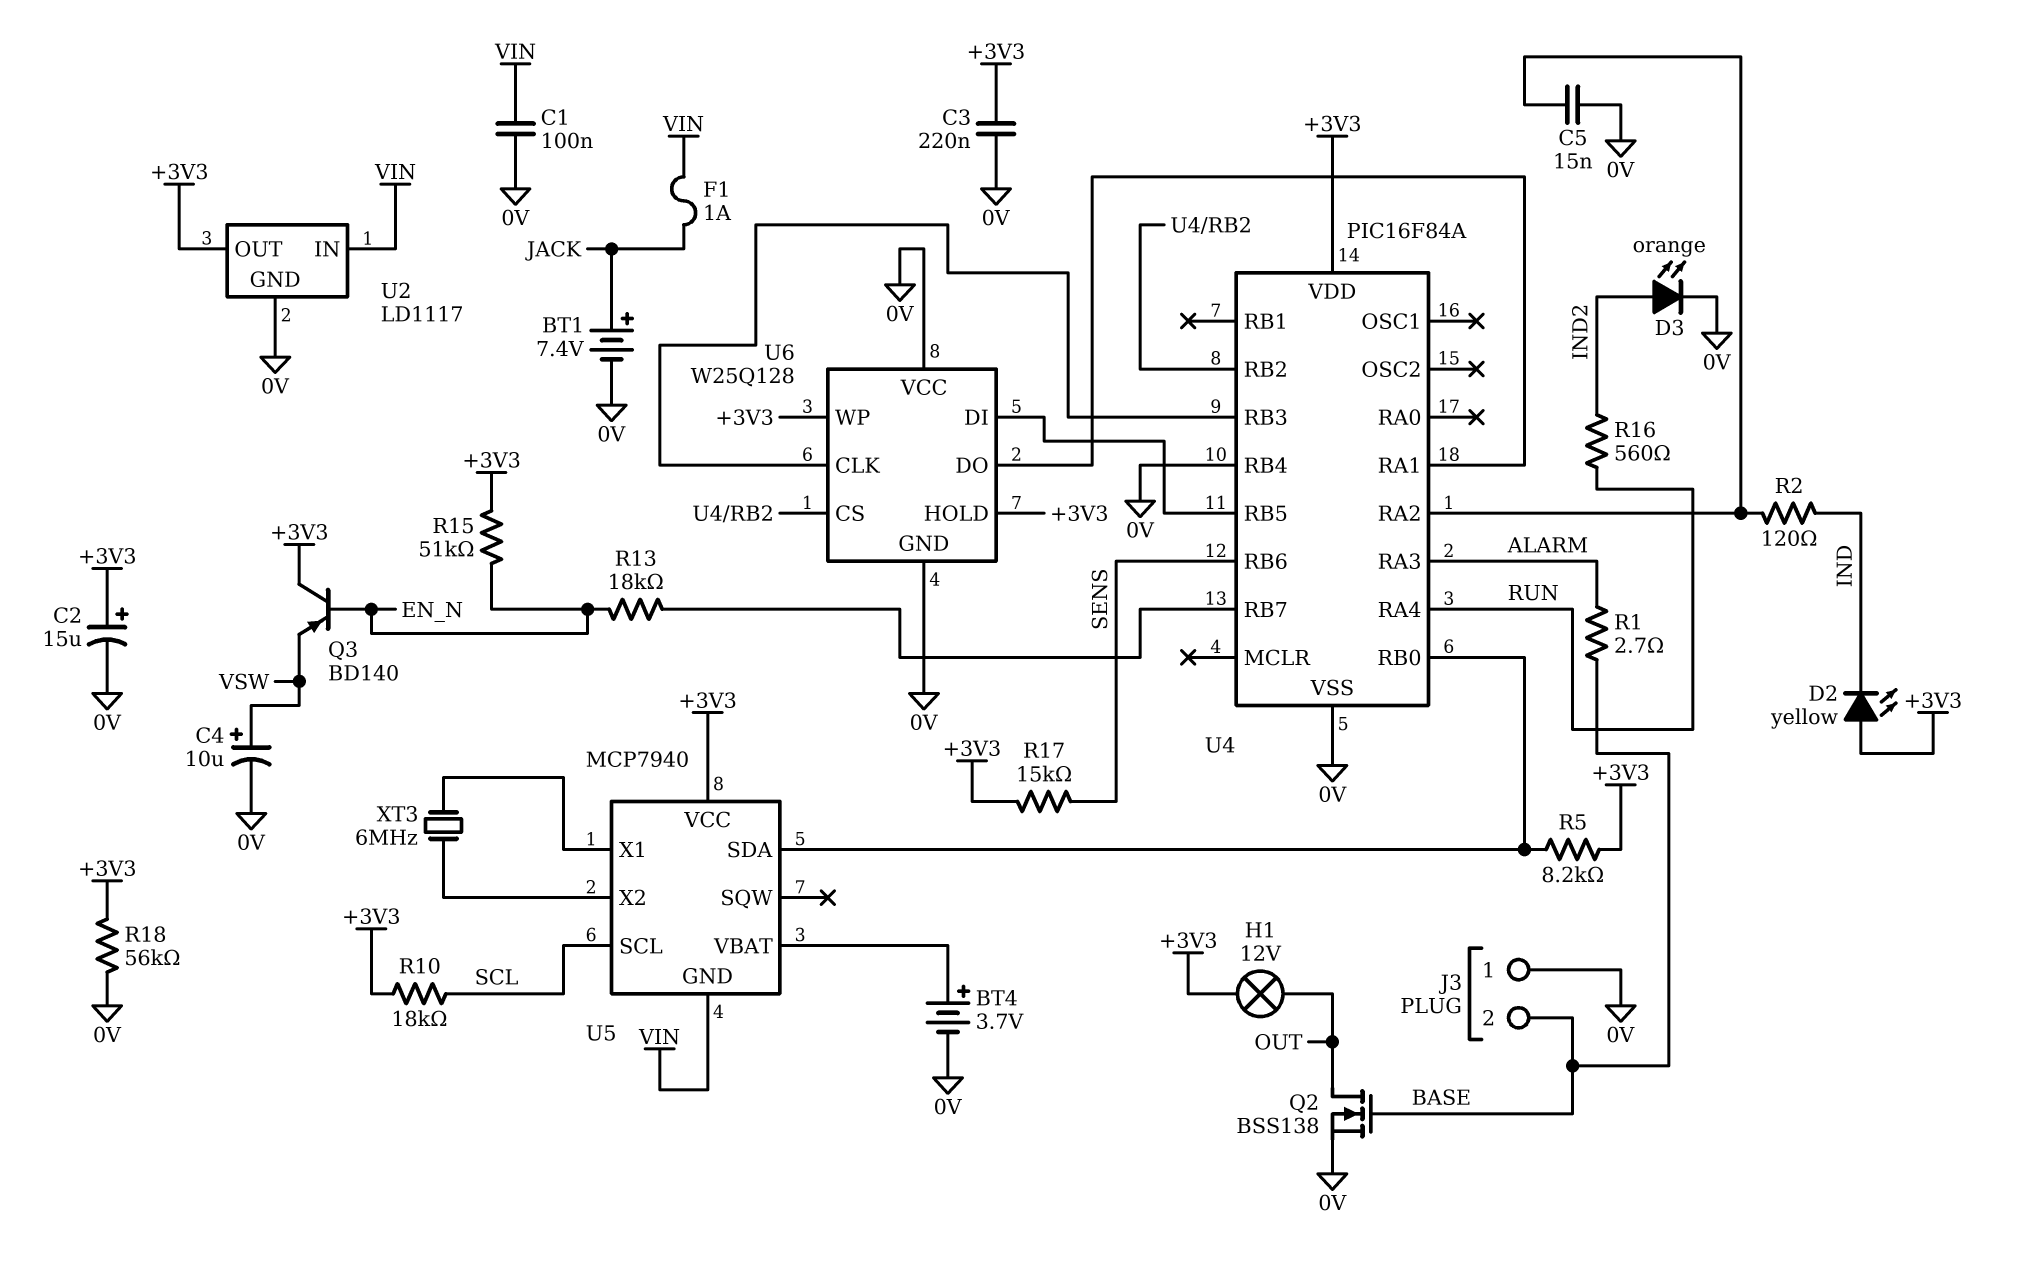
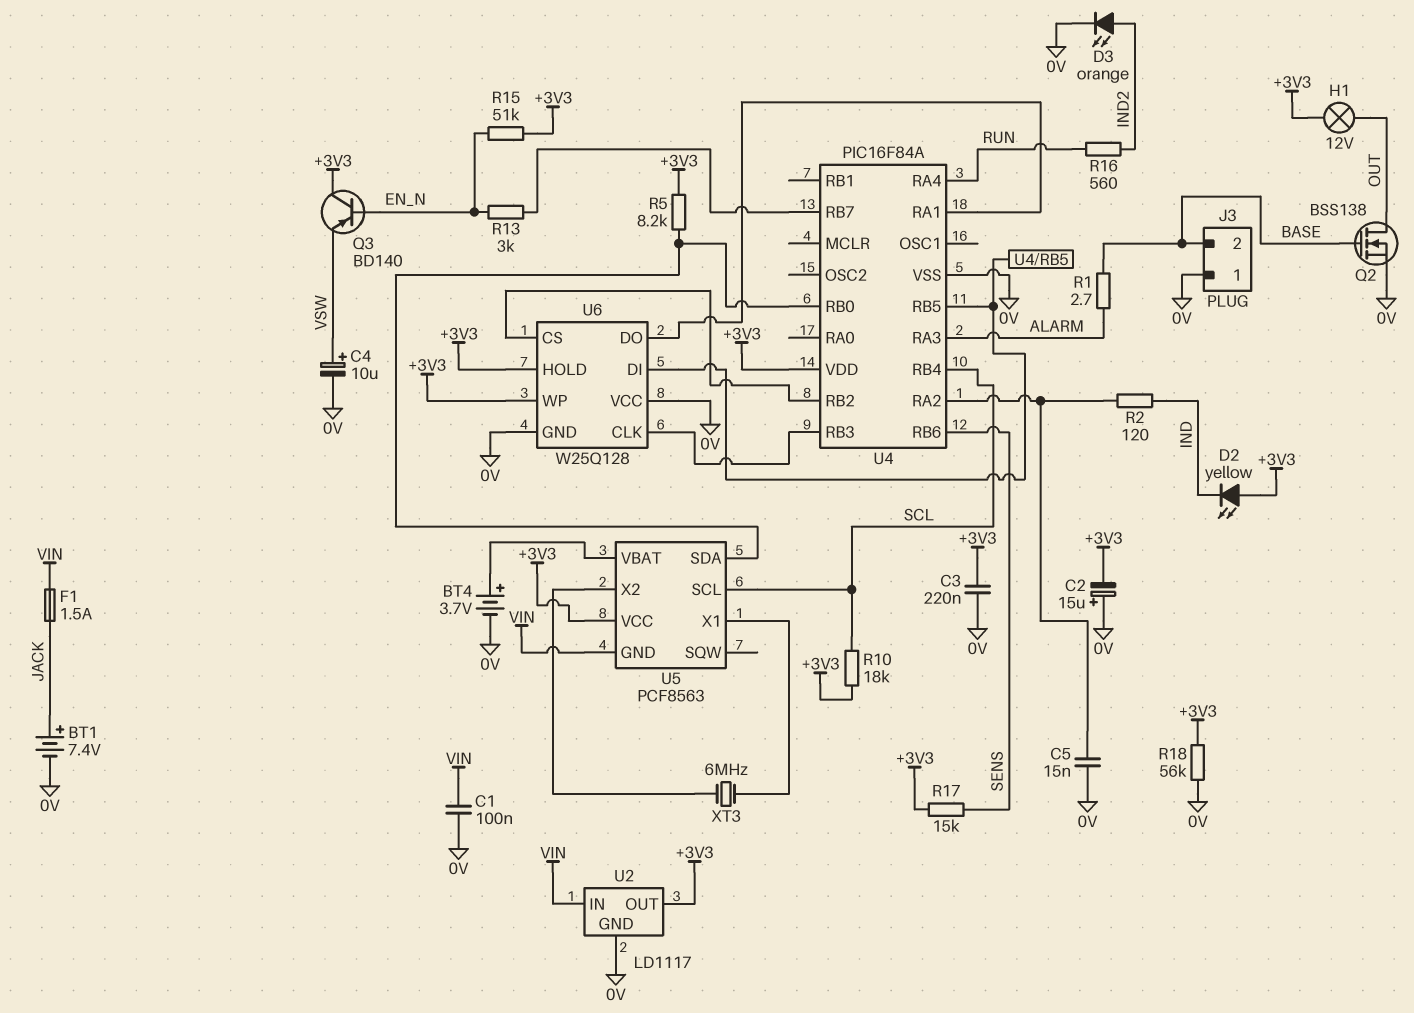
C2: 15uF (plus +3V3, minus 0V) -> 15uF (plus 0V, minus +3V3)
F1: 1A (JACK, VIN) -> 1.5A (JACK, VIN)
R13: 18k (EN_N, U4/RB7) -> 3k (EN_N, U4/RB7)
U4 pin RB4: 0V -> SCL
U5: MCP7940 -> PCF8563

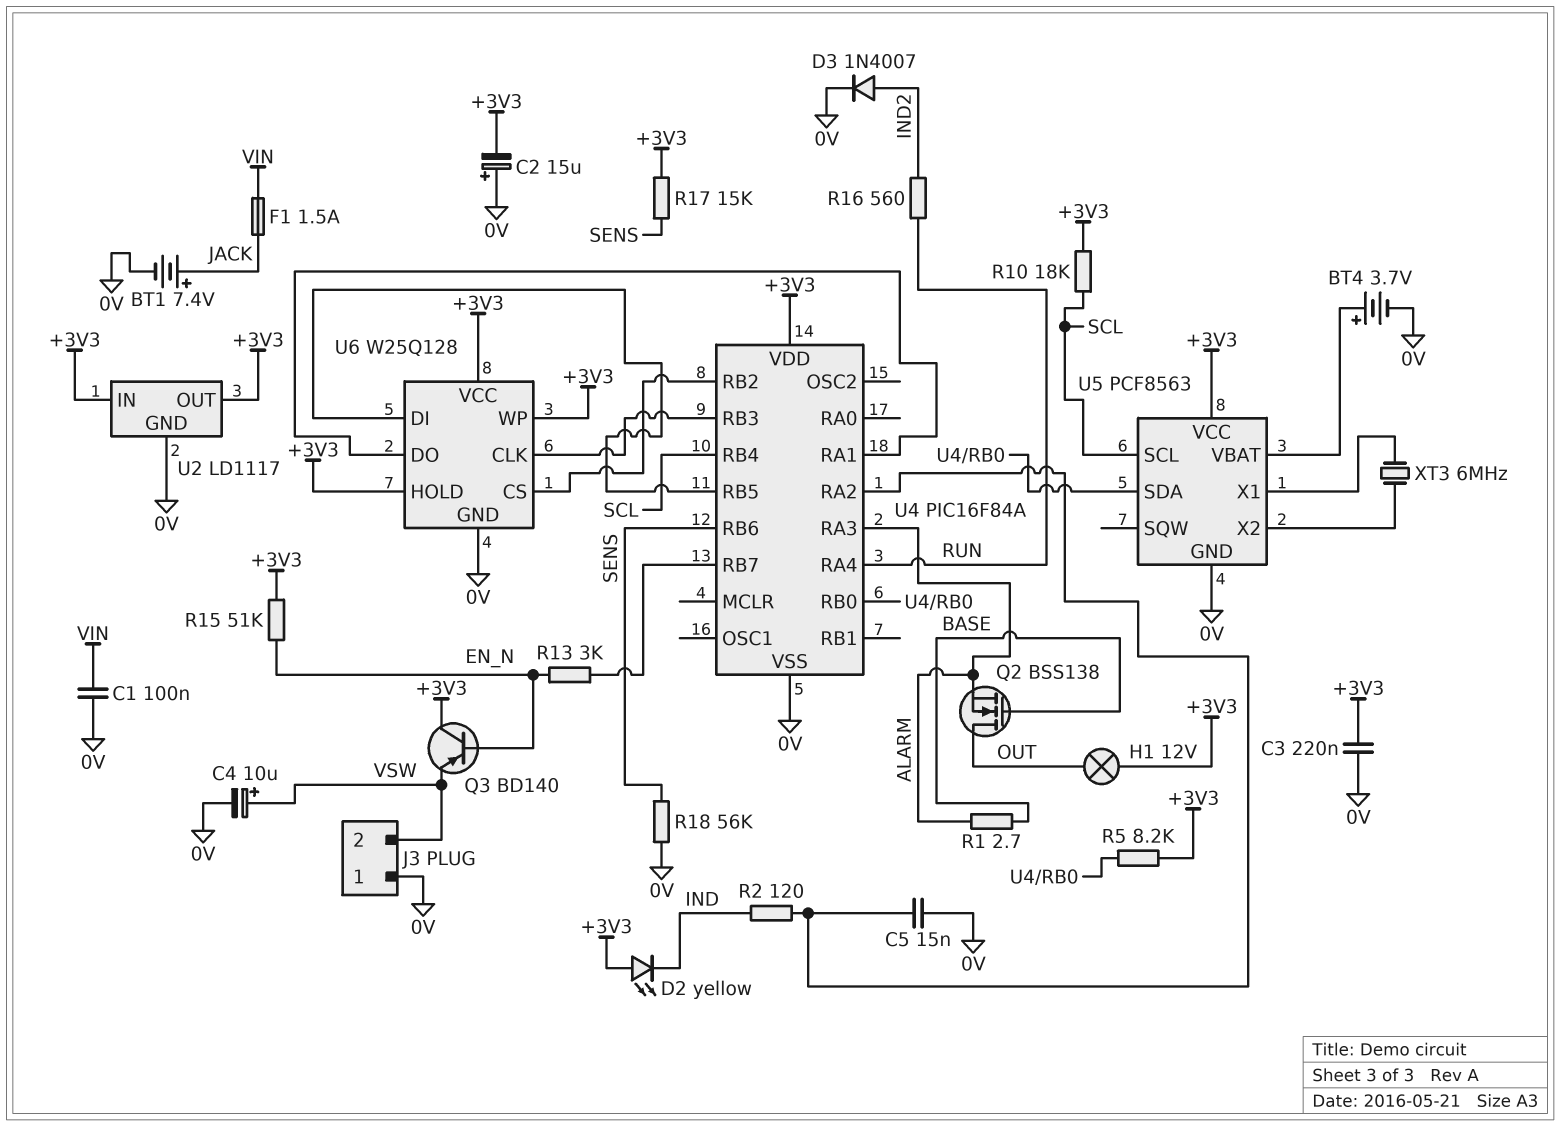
D3: LED orange (A IND2, K 0V) -> diode 1N4007 (A IND2, K 0V)
J3 pin 2: BASE -> VSW
Q2: NMOS BSS138 (G BASE, D OUT, S 0V) -> NMOS BSS138 (G BASE, D OUT, S ALARM)
R18: 56k (+3V3, 0V) -> 56k (0V, SENS)
U2 pin IN: VIN -> +3V3
U5 pin GND: VIN -> 0V
U6 pin VCC: 0V -> +3V3

